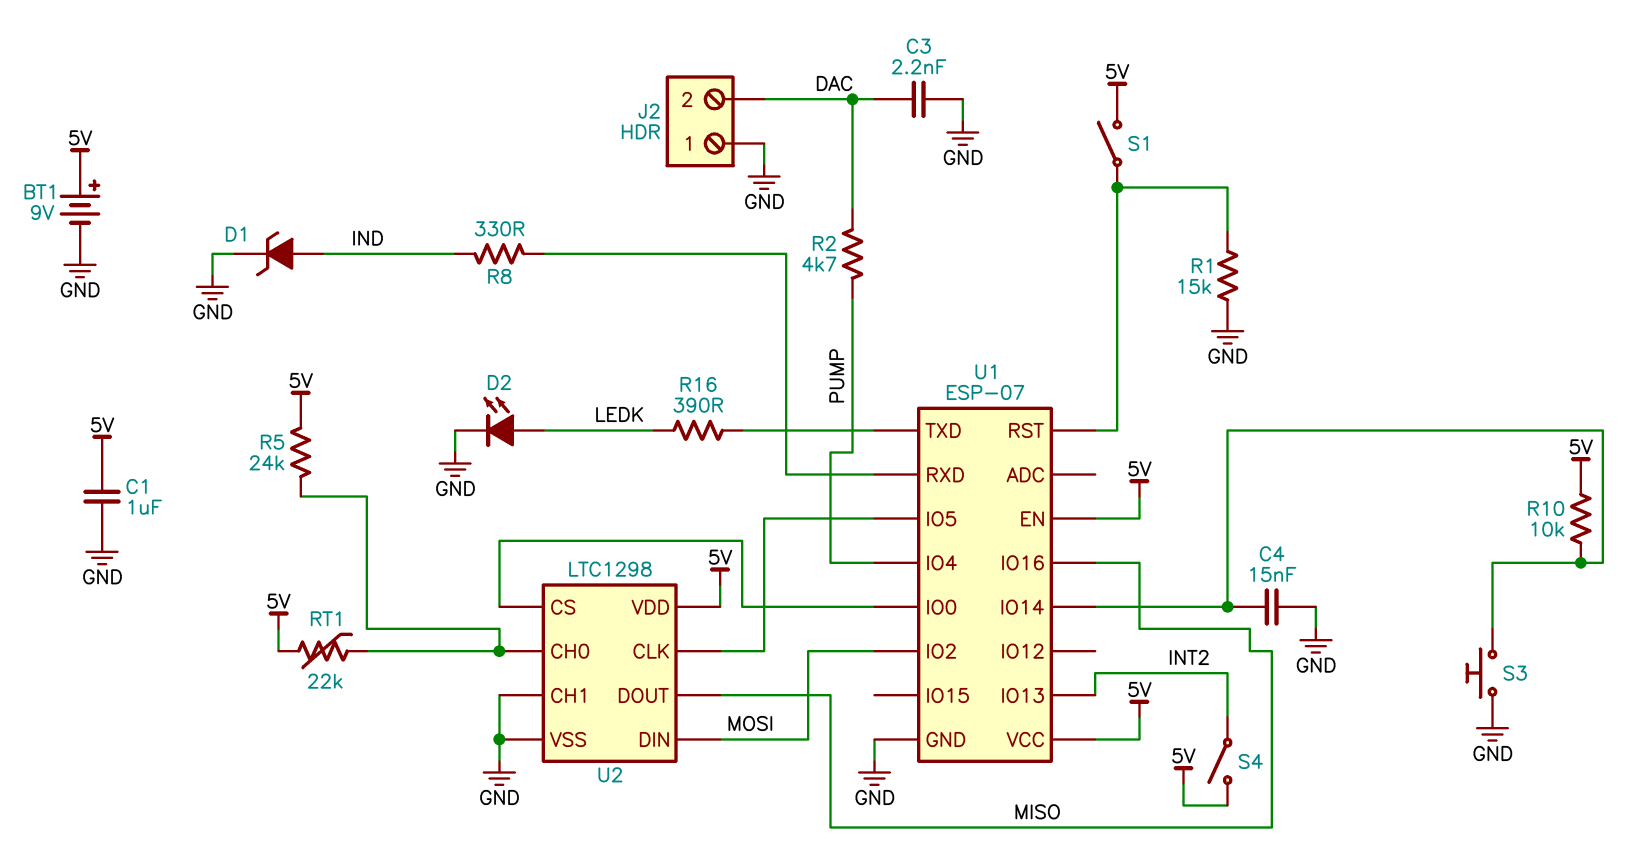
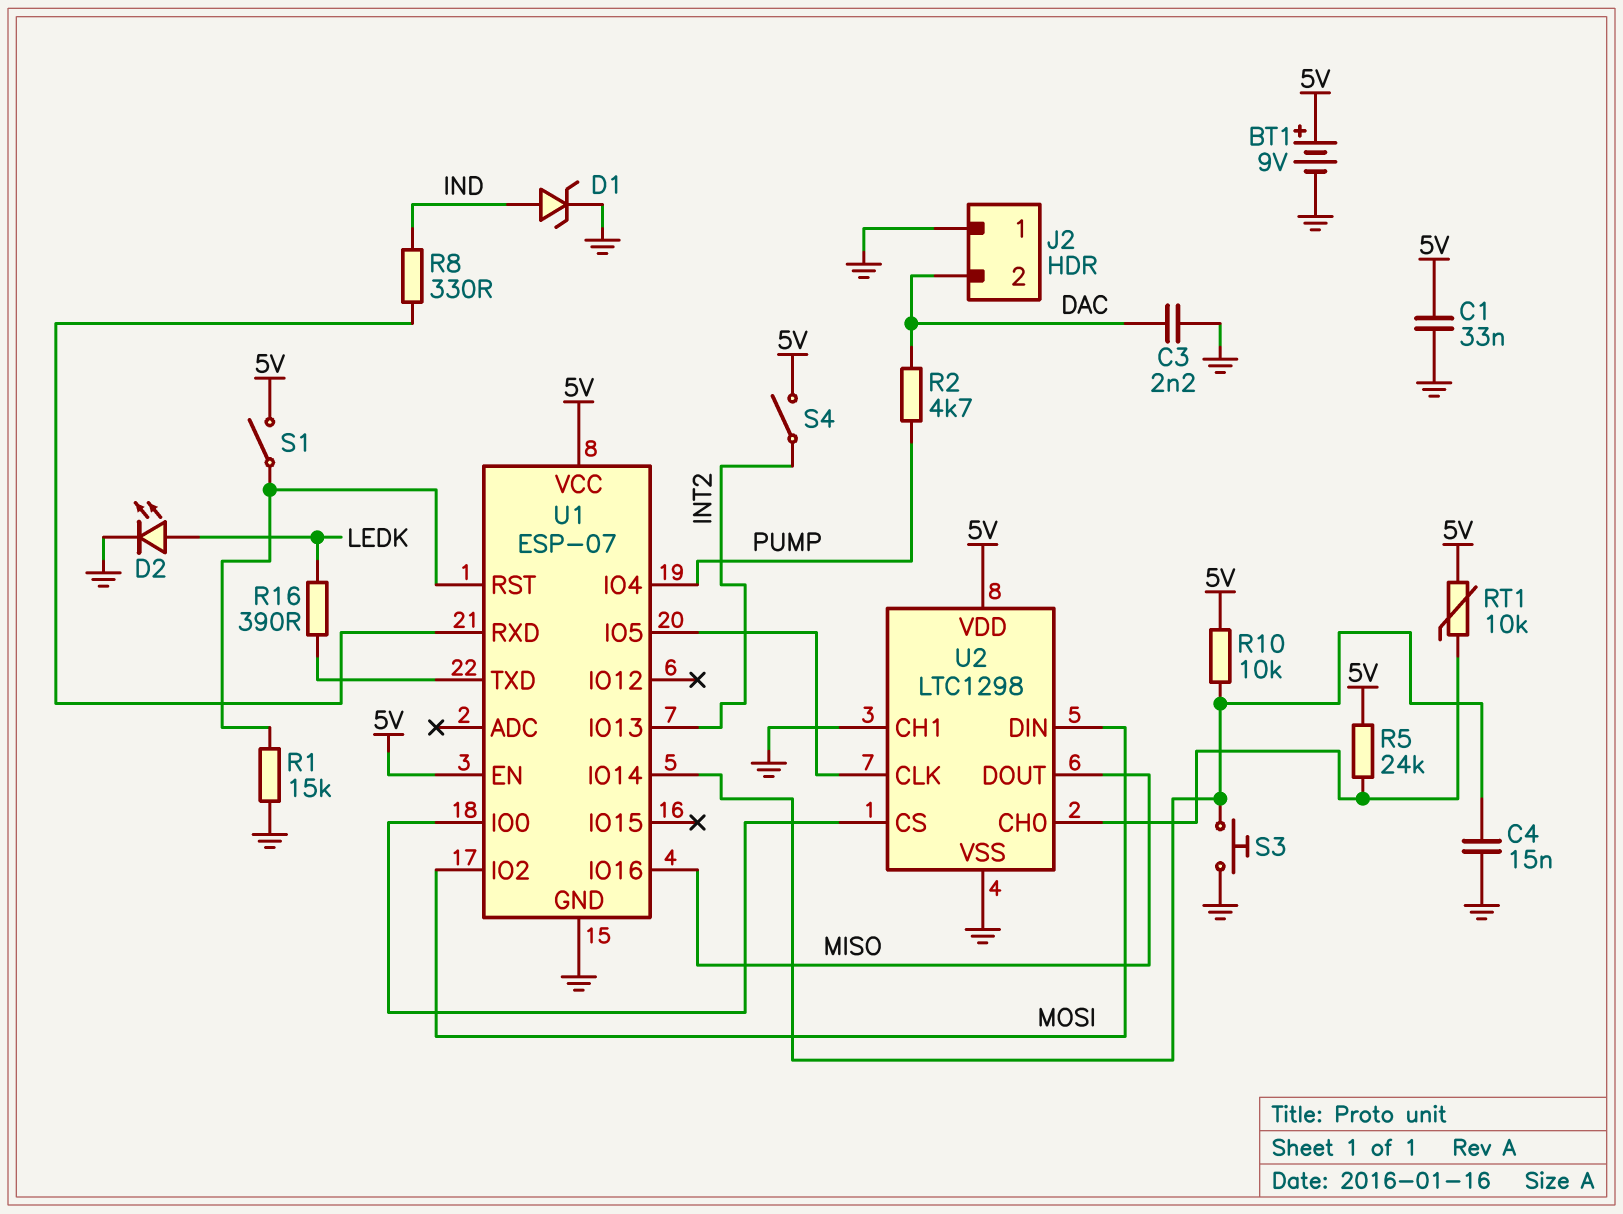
C1: 1uF (5V, GND) -> 33nF (5V, GND)
RT1: 22k (5V, U2/CH0) -> 10k (5V, U2/CH0)

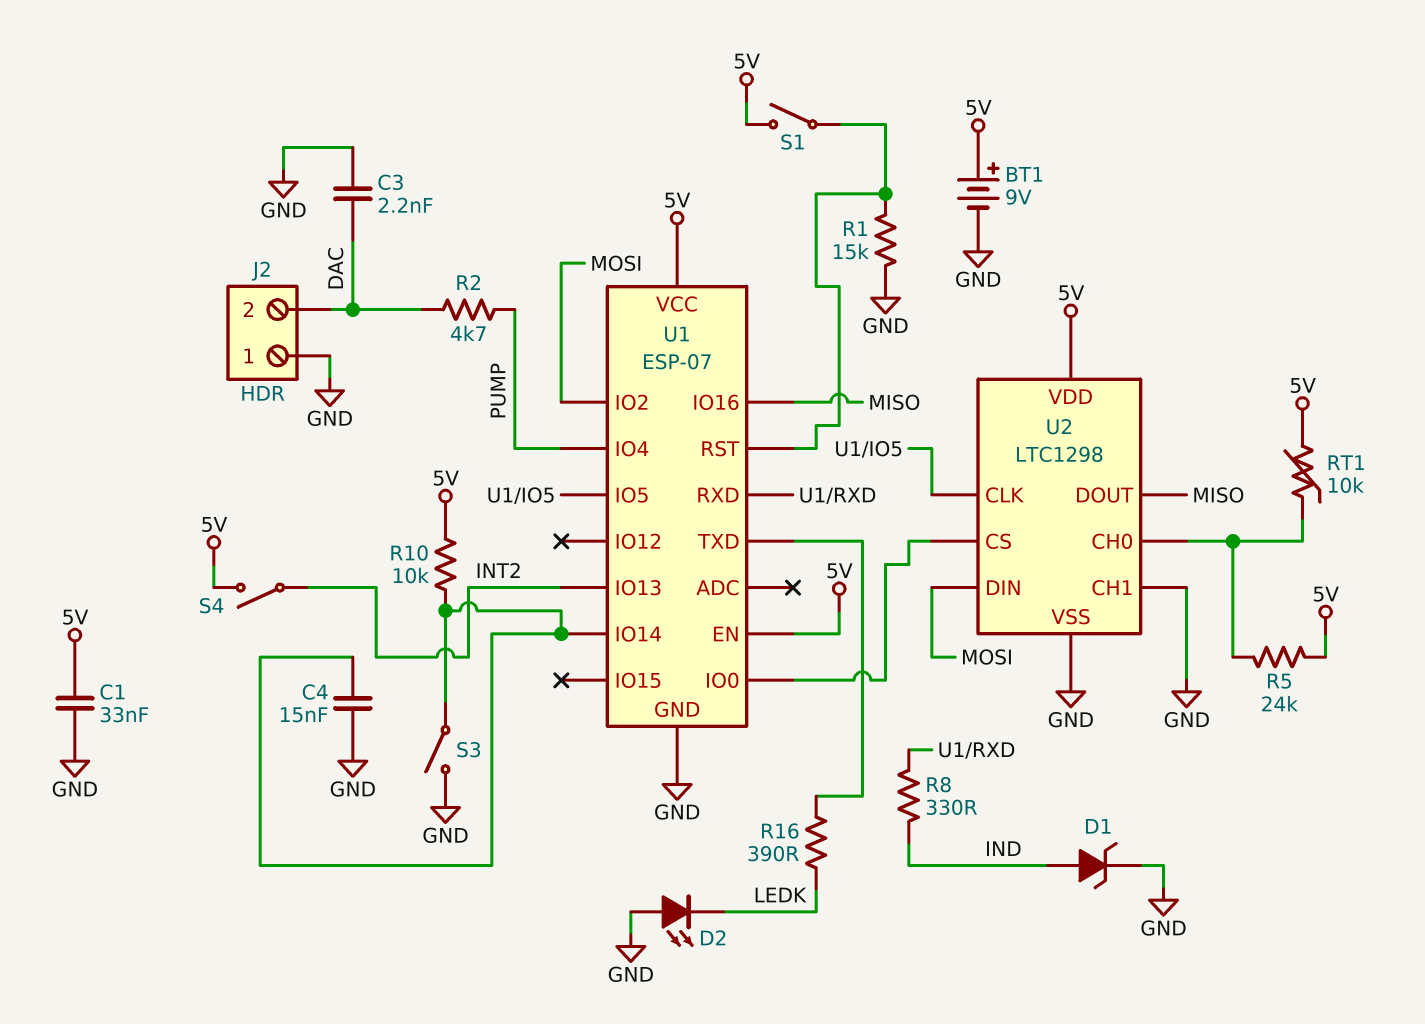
D2: LED (A LEDK, K GND) -> LED (A GND, K LEDK)
S3: button (GND, U1/IO14) -> switch (GND, U1/IO14)

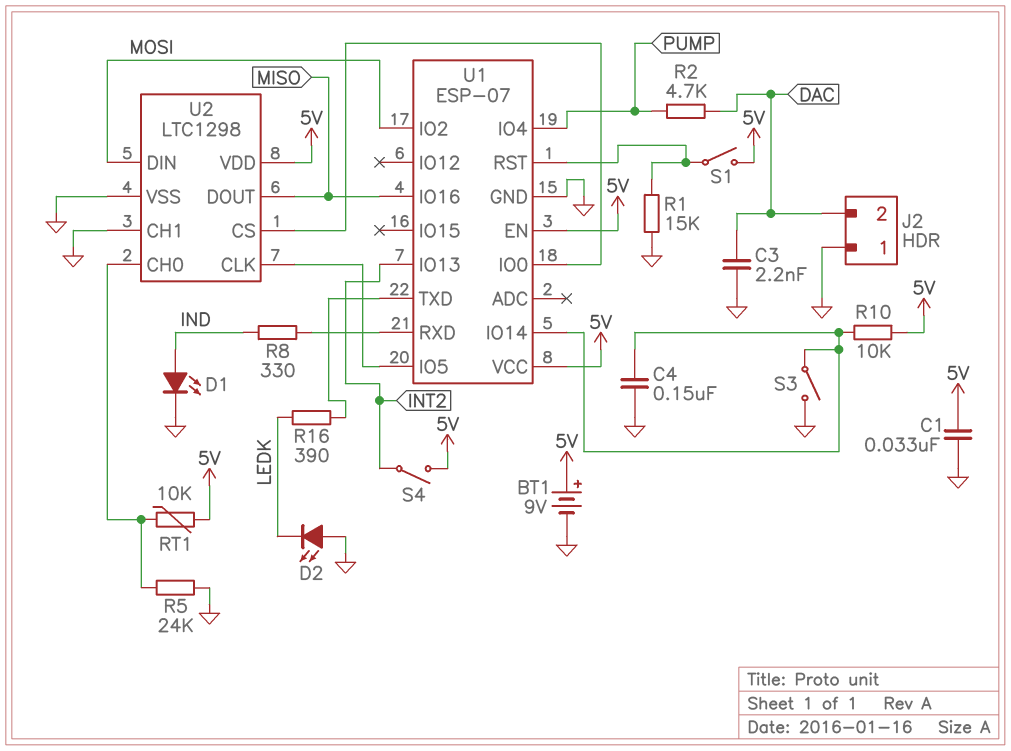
C4: 15nF (GND, U1/IO14) -> 150nF (GND, U1/IO14)
D1: zener (A IND, K GND) -> LED (A IND, K GND)
R5: 24k (5V, U2/CH0) -> 24k (GND, U2/CH0)

